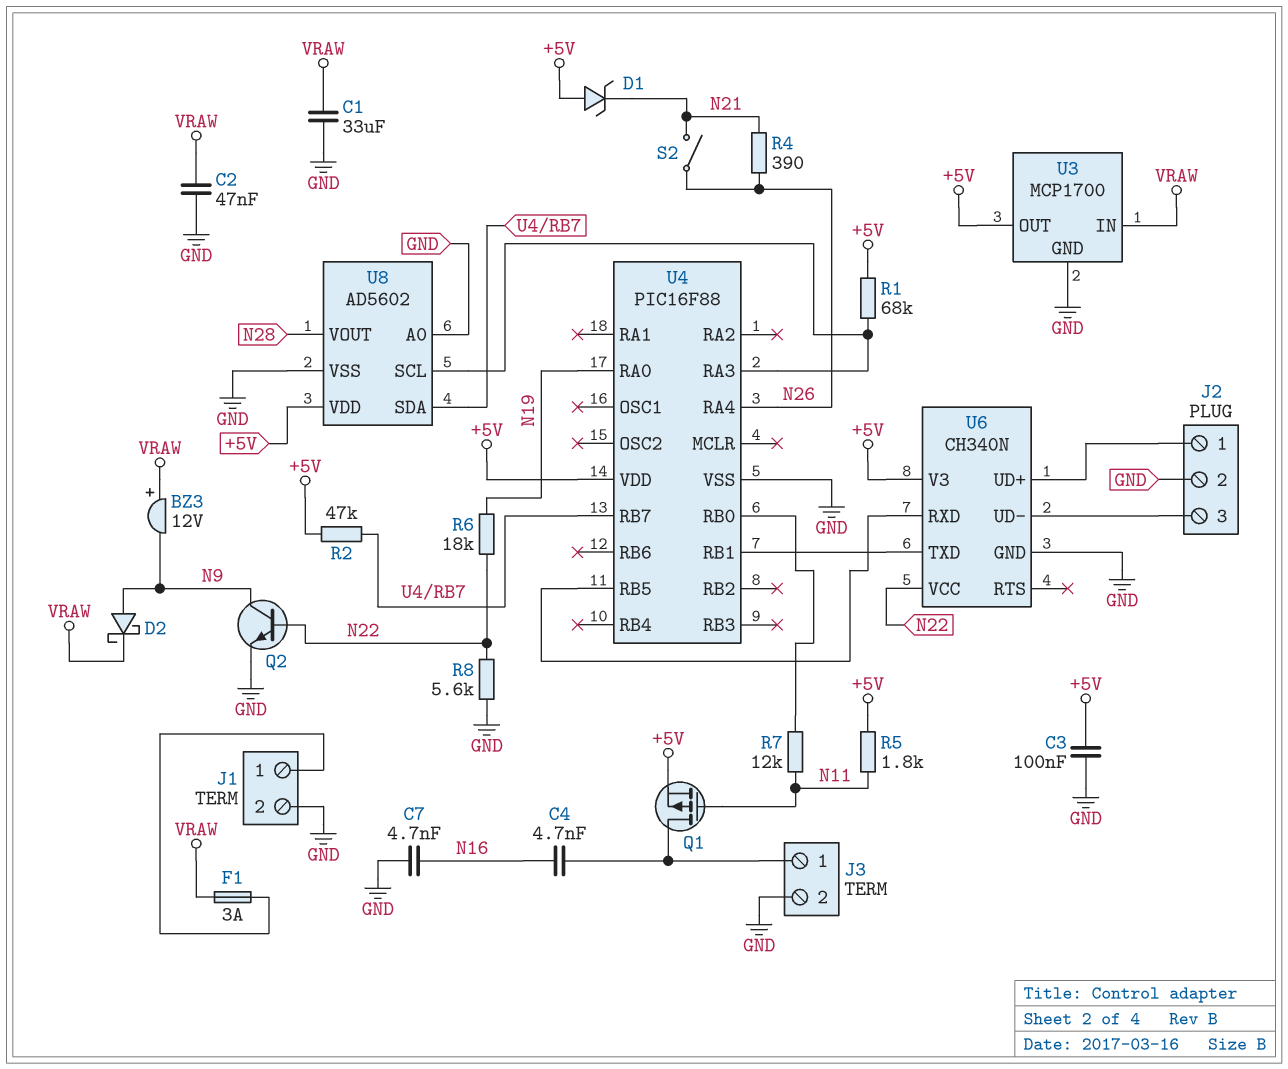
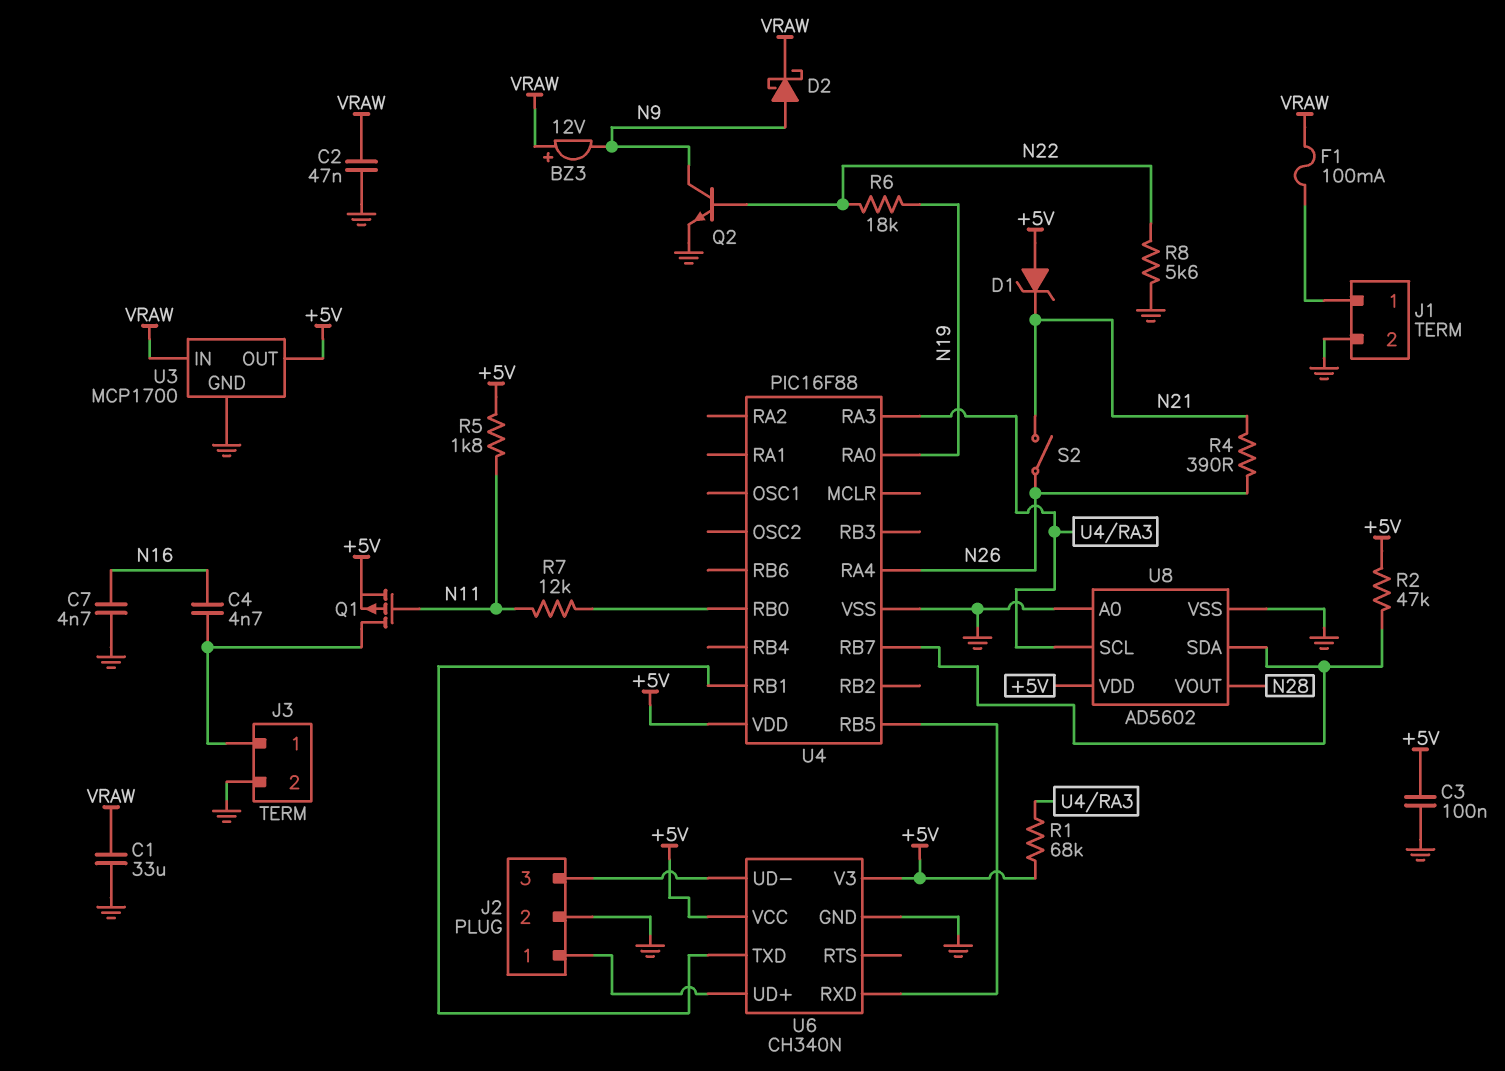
F1: 3A (J1/1, VRAW) -> 100mA (J1/1, VRAW)
U6 pin VCC: N22 -> +5V

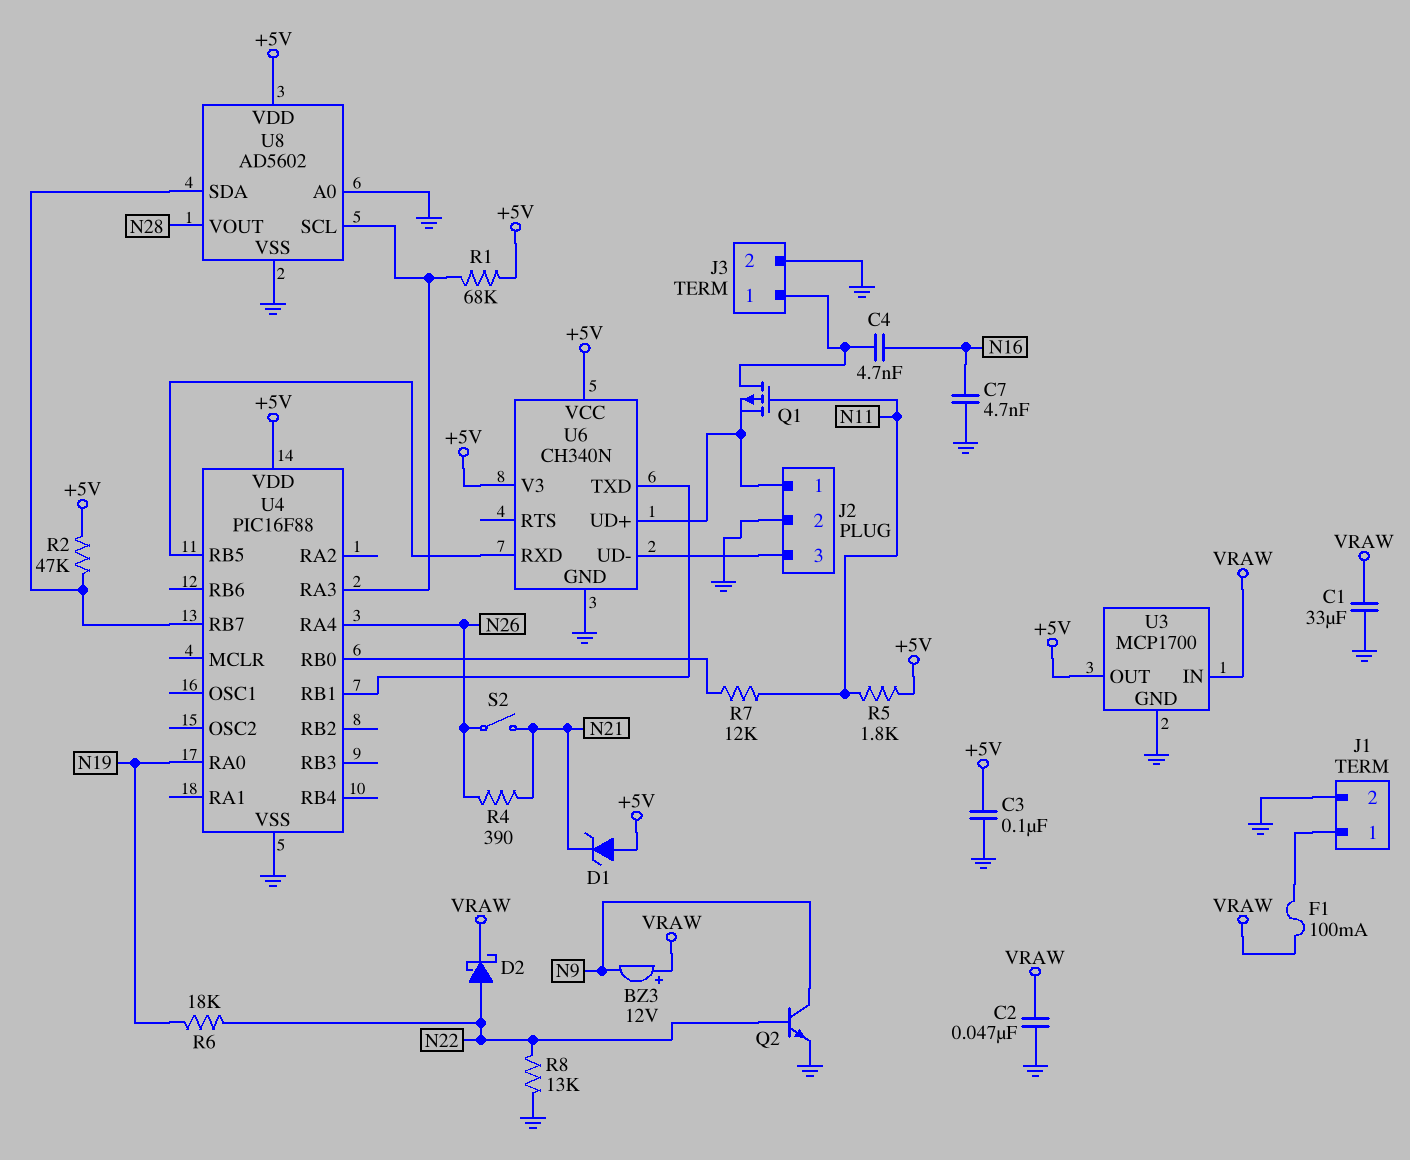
D2: schottky (A N9, K VRAW) -> schottky (A N22, K VRAW)
Q1: PMOS (G N11, D J3/1, S +5V) -> PMOS (G N11, D J3/1, S J2/1)
R8: 5.6k (GND, N22) -> 13k (GND, N22)

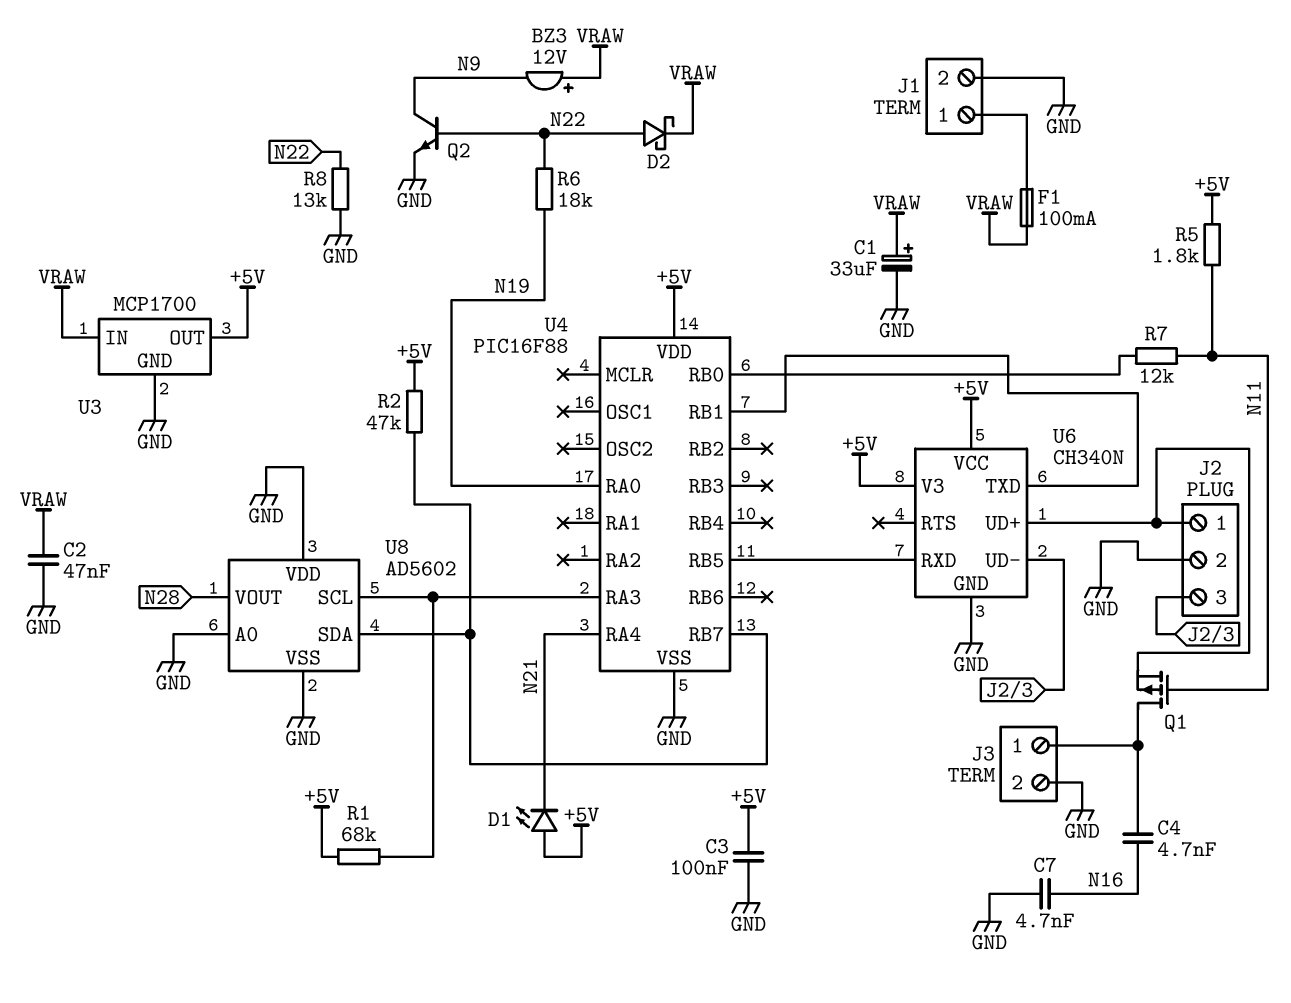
C1: 33uF (GND, VRAW) -> 33uF (plus VRAW, minus GND)
D1: zener (A +5V, K N21) -> LED (A +5V, K N21)
R4: 390 (N21, N26) -> none
S2: switch (N21, N26) -> none
U4 pin RA4: N26 -> N21
U8 pin VDD: +5V -> GND

